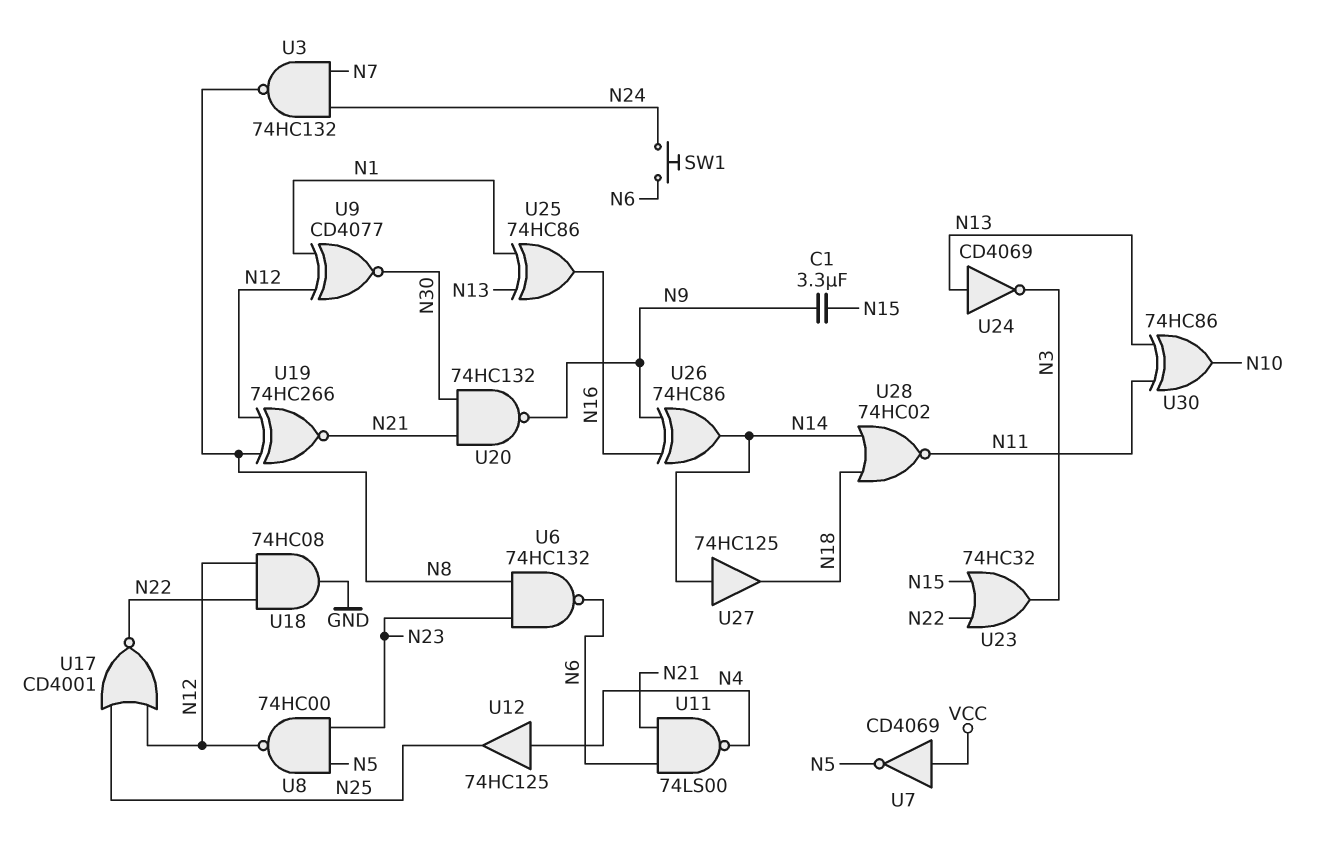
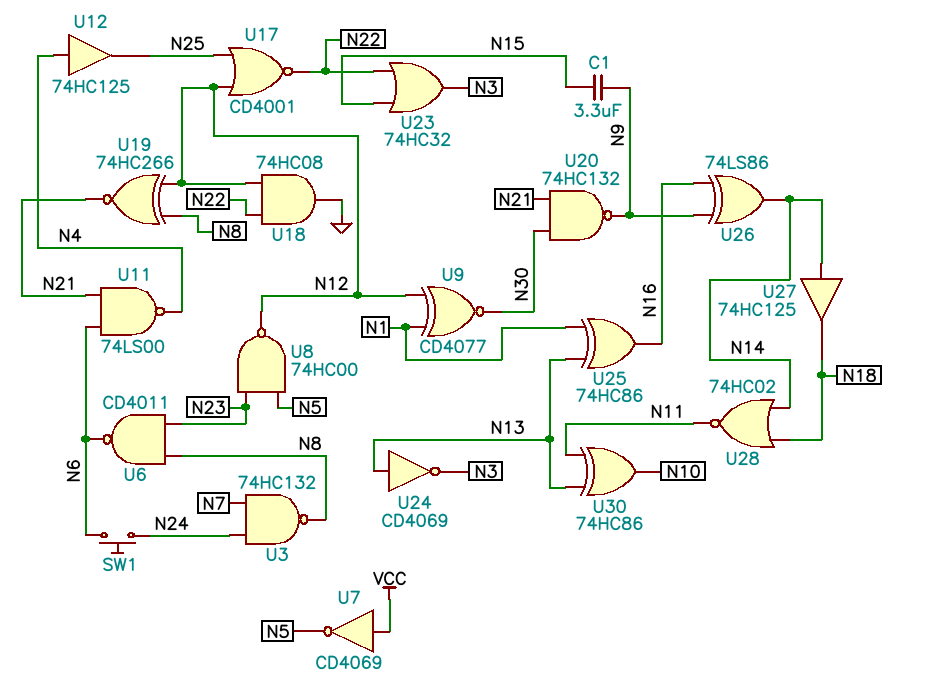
U6: NAND 74HC132 (in N8, in N23, out N6) -> NAND CD4011 (in N8, in N23, out N6)
U26: XOR 74HC86 (in N9, in N16, out N14) -> XOR 74LS86 (in N9, in N16, out N14)

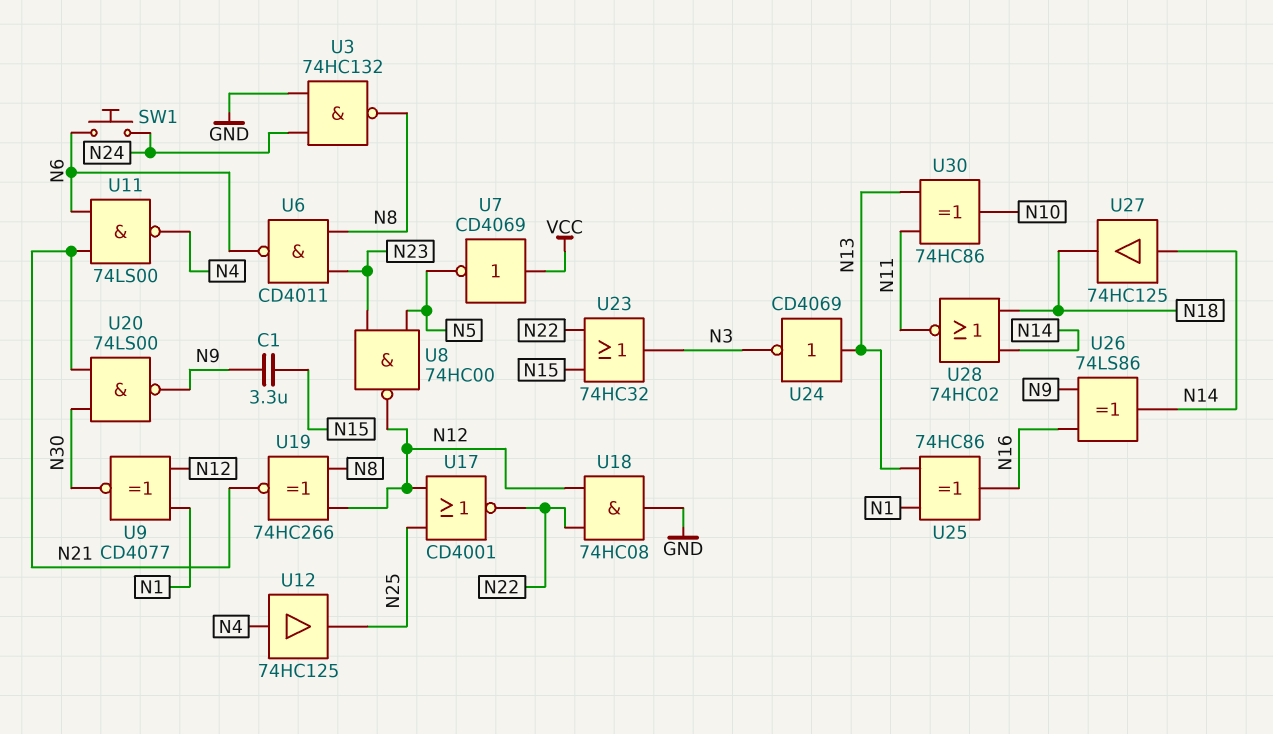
U3: NAND 74HC132 (in N7, in N24, out N8) -> NAND 74HC132 (in GND, in N24, out N8)
U20: NAND 74HC132 (in N21, in N30, out N9) -> NAND 74LS00 (in N21, in N30, out N9)

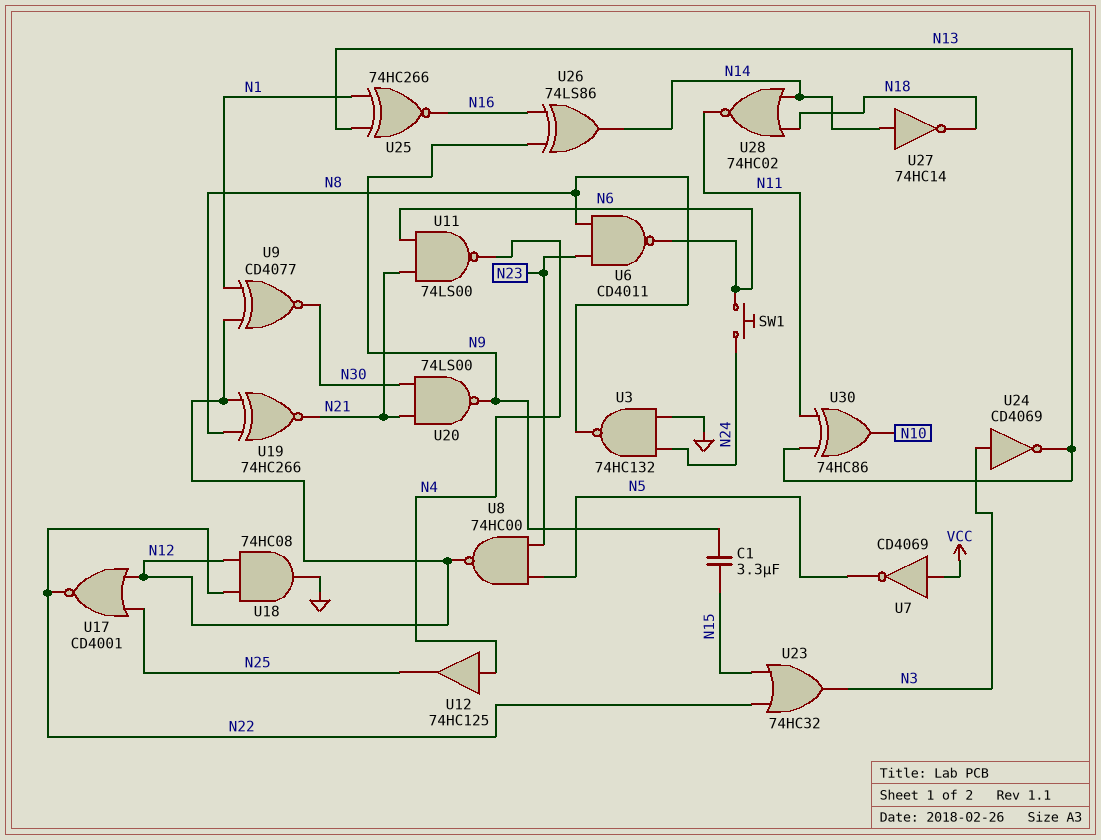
U24: NOT CD4069 (in N13, out N3) -> NOT CD4069 (in N3, out N13)
U25: XOR 74HC86 (in N1, in N13, out N16) -> XNOR 74HC266 (in N1, in N13, out N16)
U27: buffer 74HC125 (in N14, out N18) -> NOT 74HC14 (in N14, out N18)

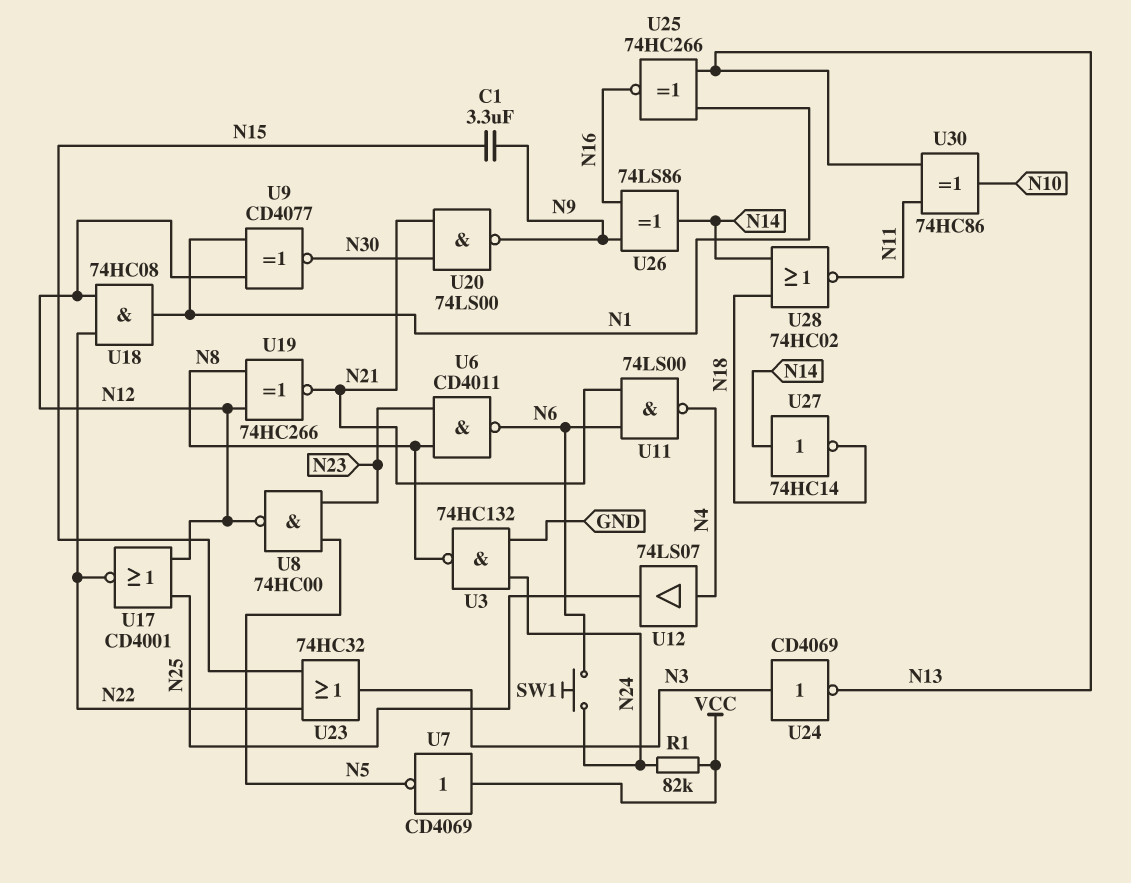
R1: none -> 82k (N24, VCC)
U12: buffer 74HC125 (in N4, out N25) -> buffer 74LS07 (in N4, out N25)
U18: AND 74HC08 (in N12, in N22, out GND) -> AND 74HC08 (in N12, in N22, out N1)

